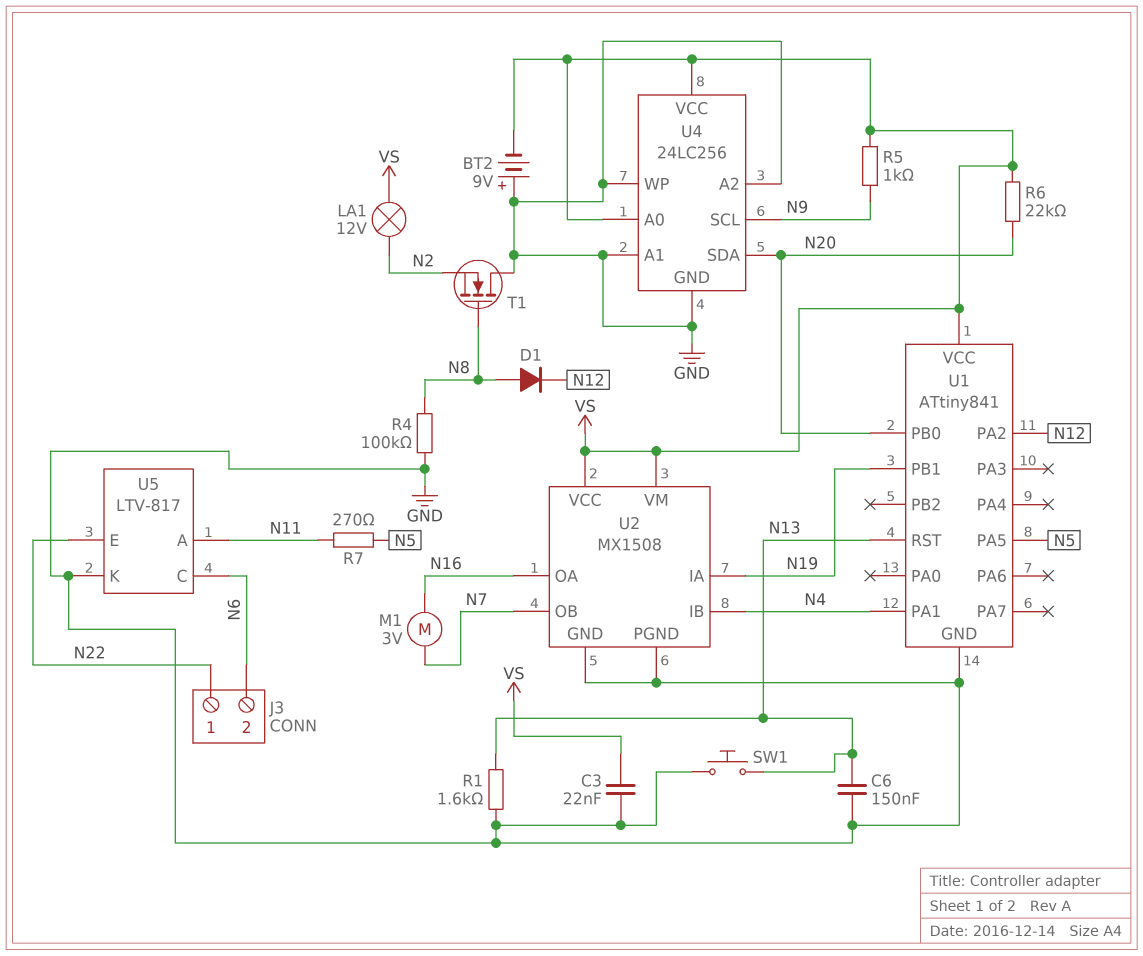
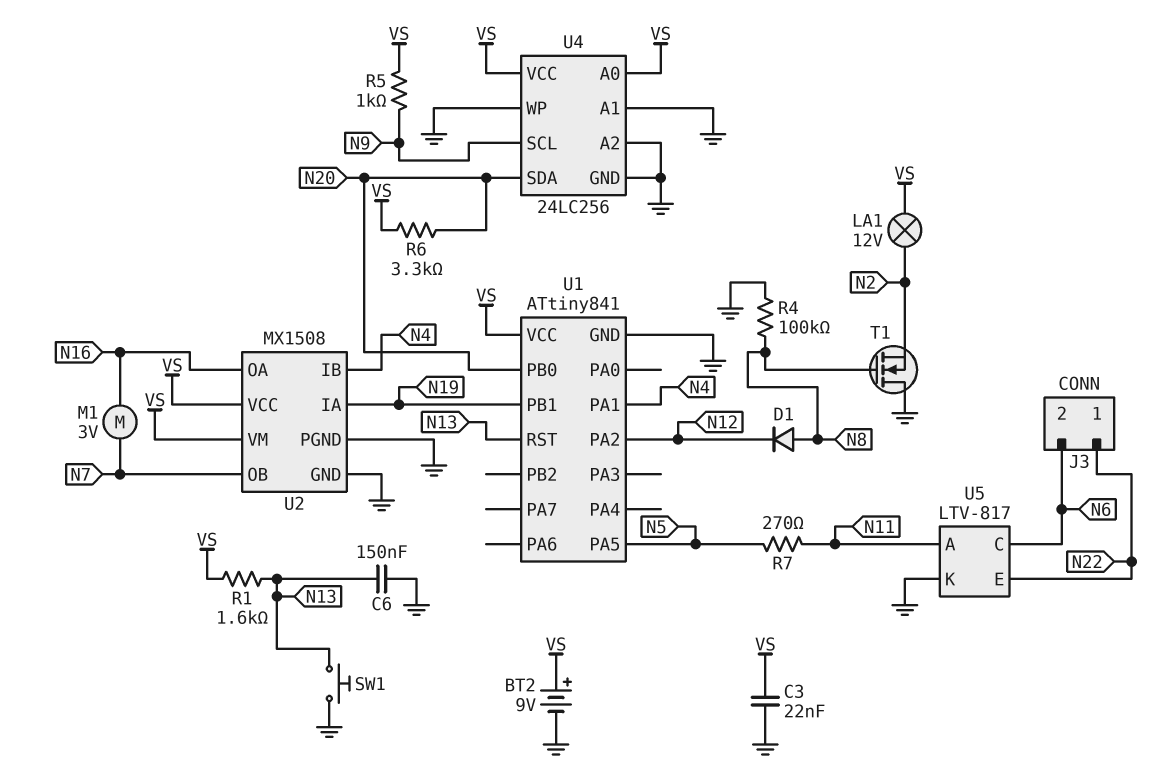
BT2: 9V (plus GND, minus VS) -> 9V (plus VS, minus GND)
R1: 1.6k (GND, N13) -> 1.6k (N13, VS)
R6: 22k (N20, VS) -> 3.3k (N20, VS)

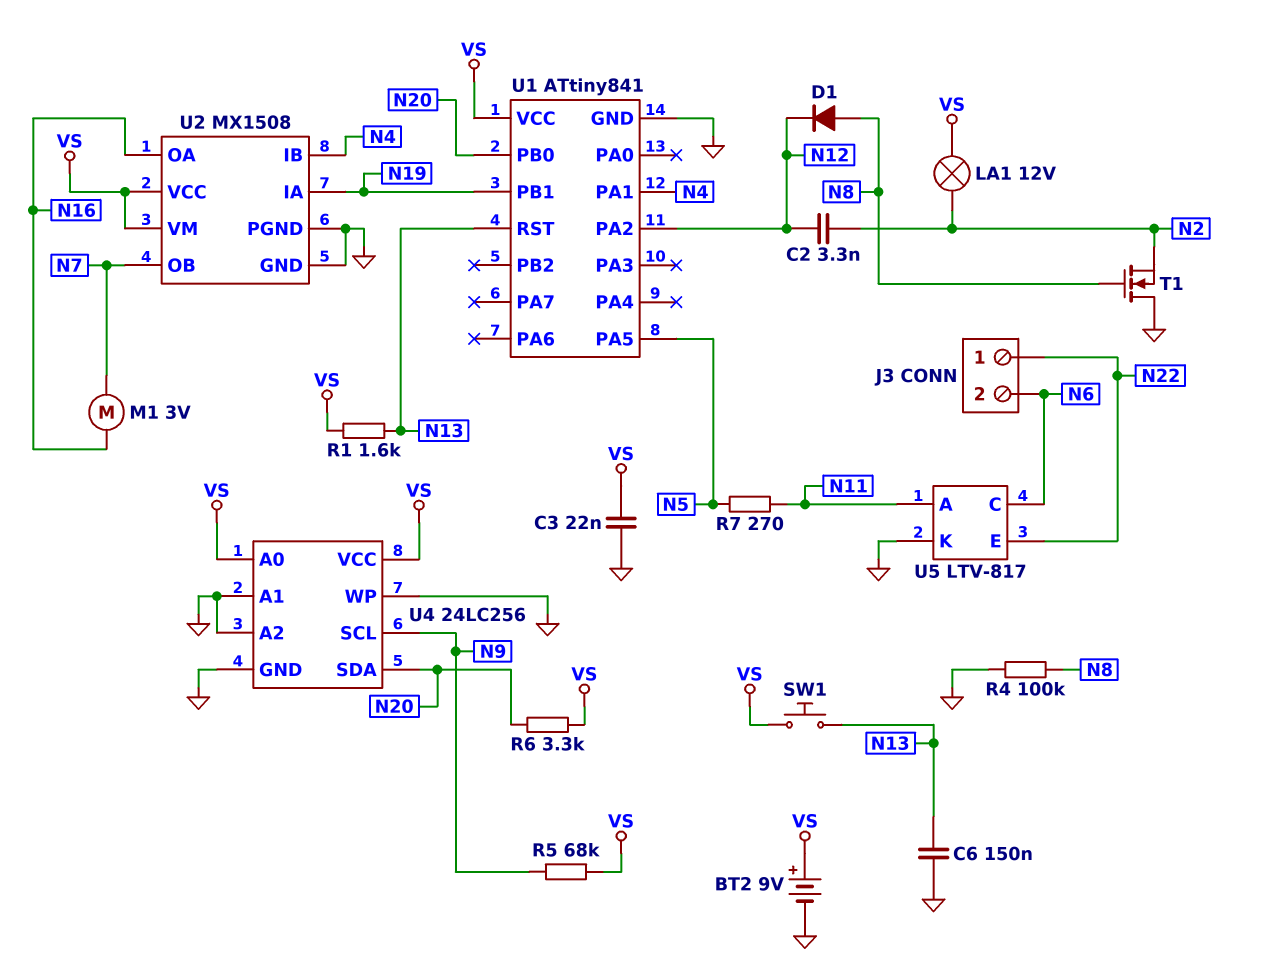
C2: none -> 3.3nF (N2, N12)
R5: 1k (N9, VS) -> 68k (N9, VS)
SW1: button (GND, N13) -> button (N13, VS)

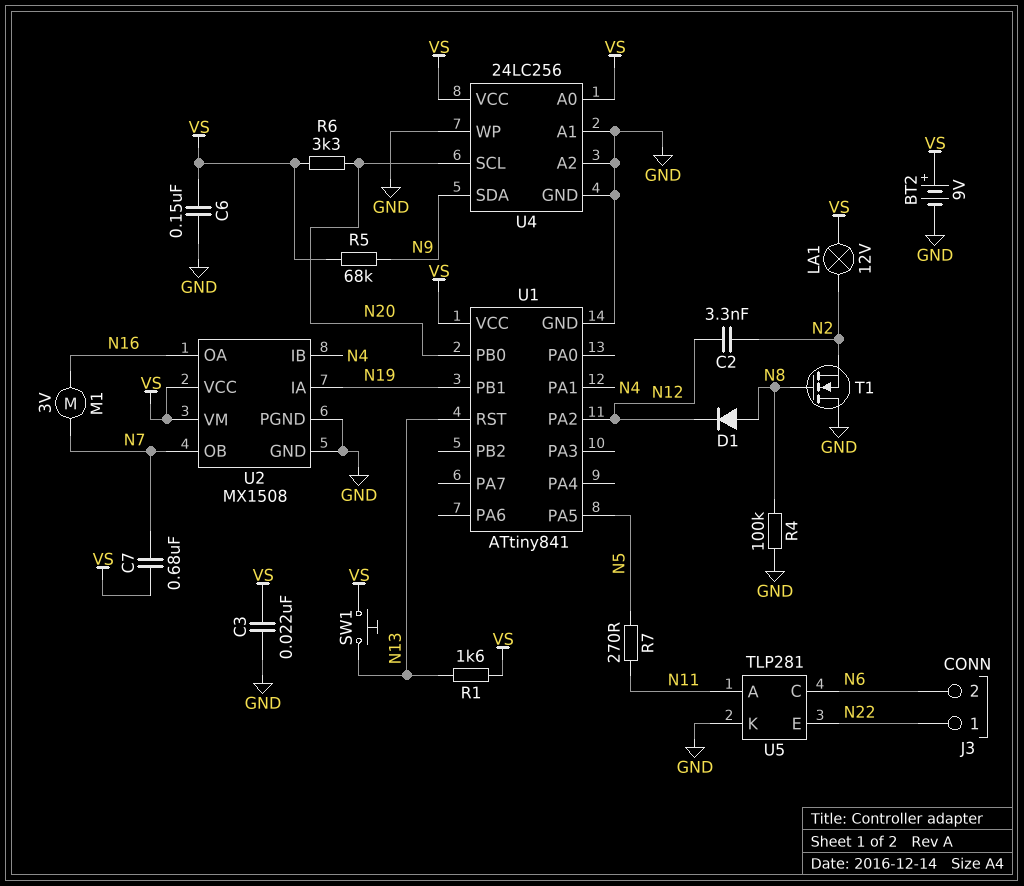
C6: 150nF (GND, N13) -> 150nF (GND, VS)
C7: none -> 680nF (N7, VS)
U4 pin SCL: N9 -> N20
U4 pin SDA: N20 -> N9
U5: LTV-817 -> TLP281

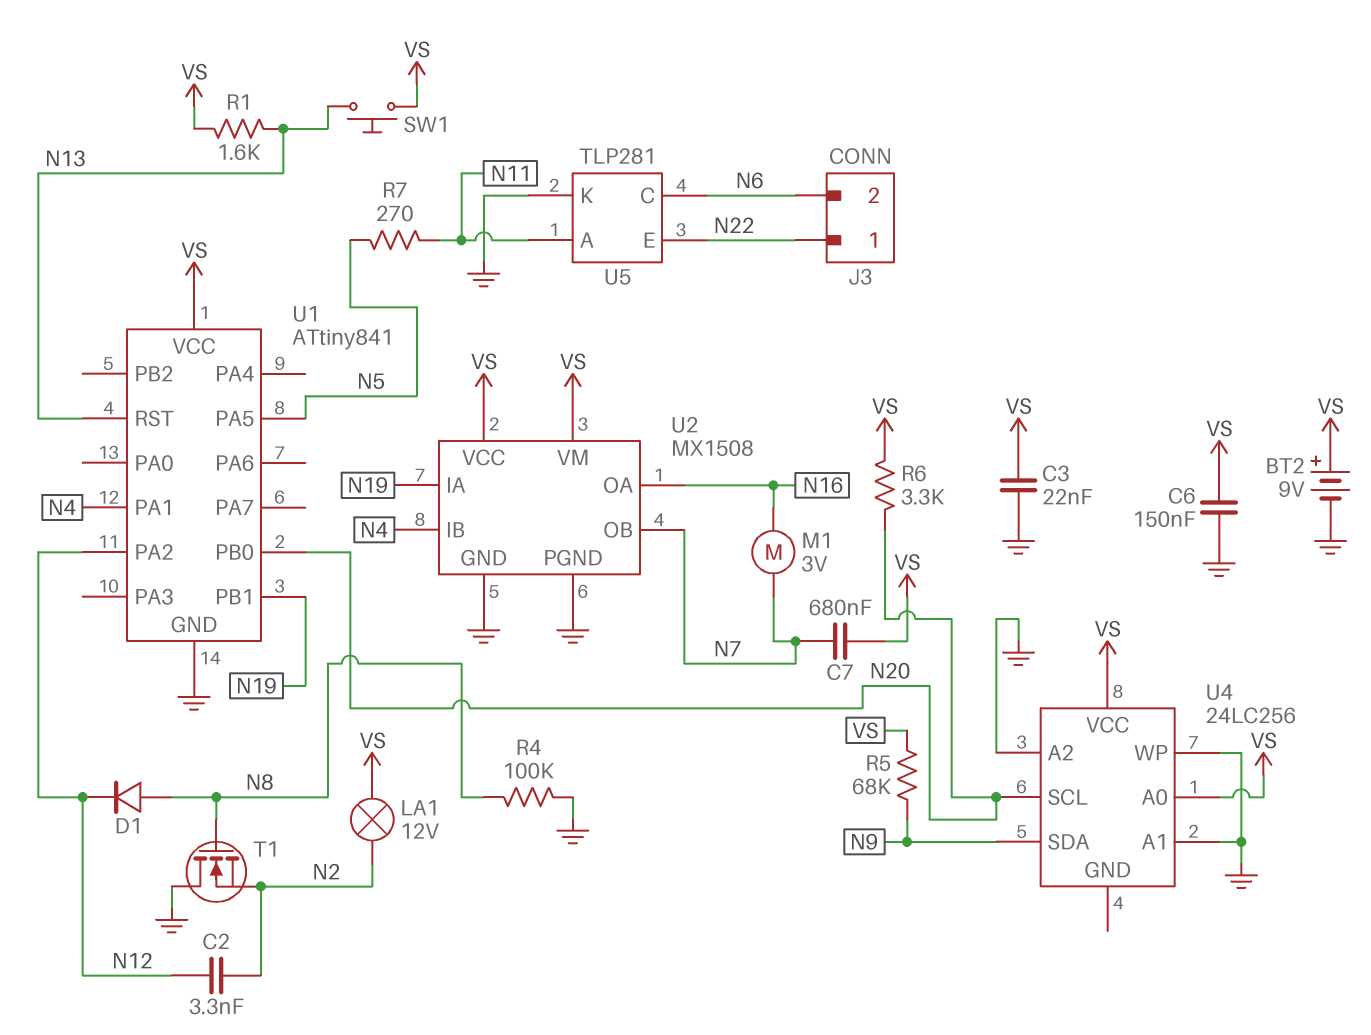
U4 pin GND: GND -> none

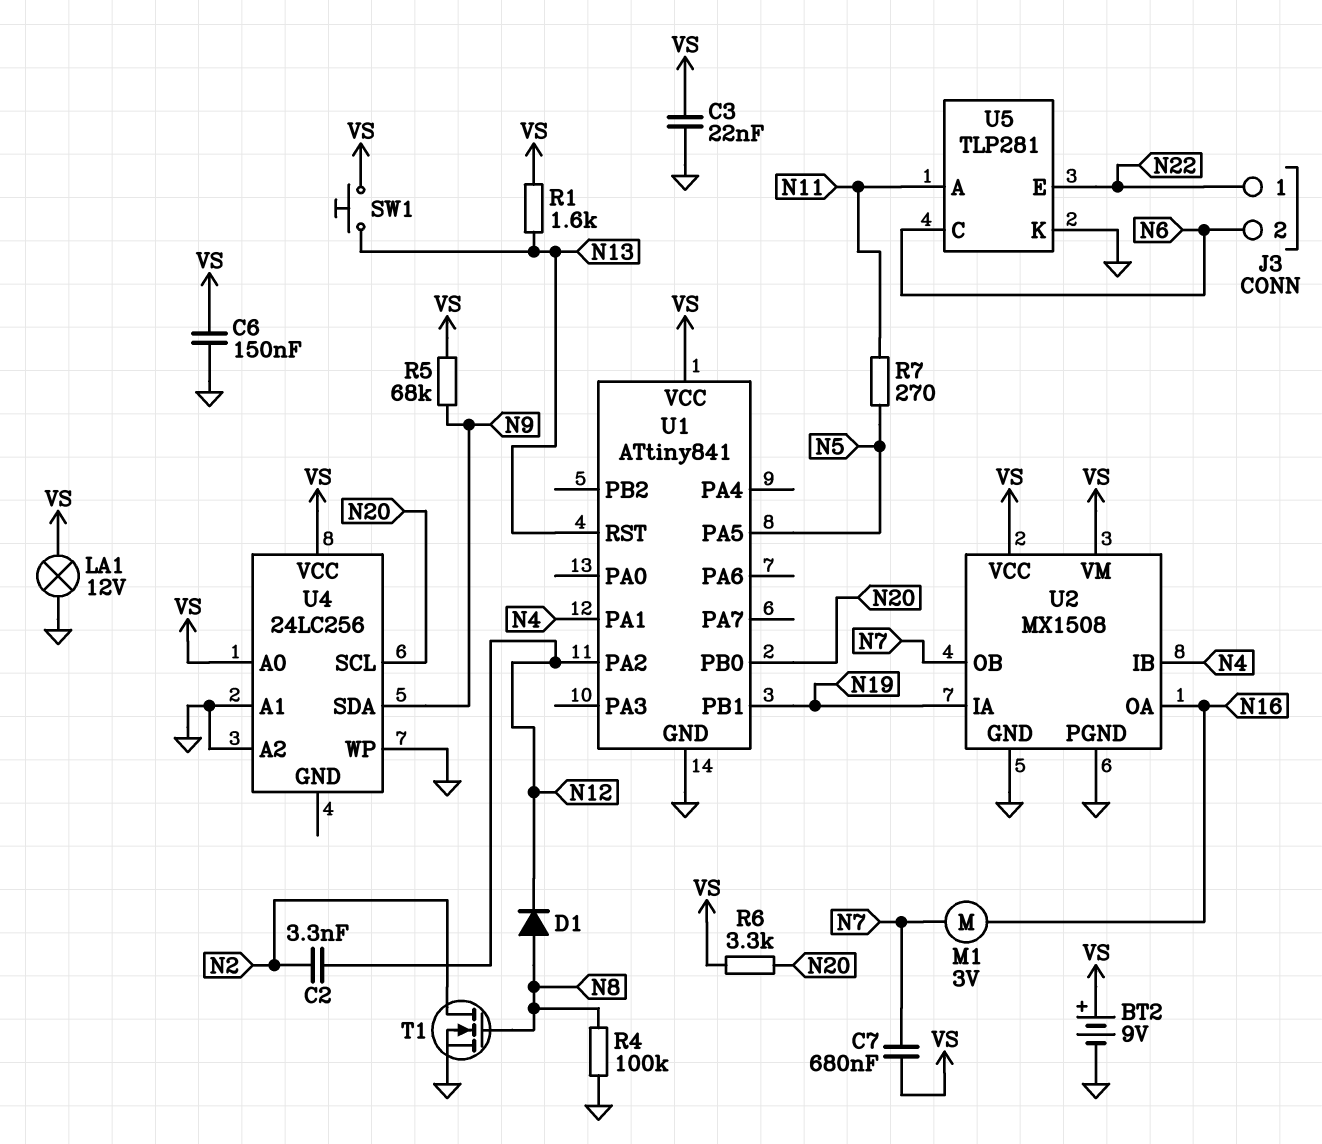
LA1: lamp 12V (N2, VS) -> lamp 12V (GND, VS)
T1: NMOS (G N8, D GND, S N2) -> NMOS (G N8, D N2, S GND)

